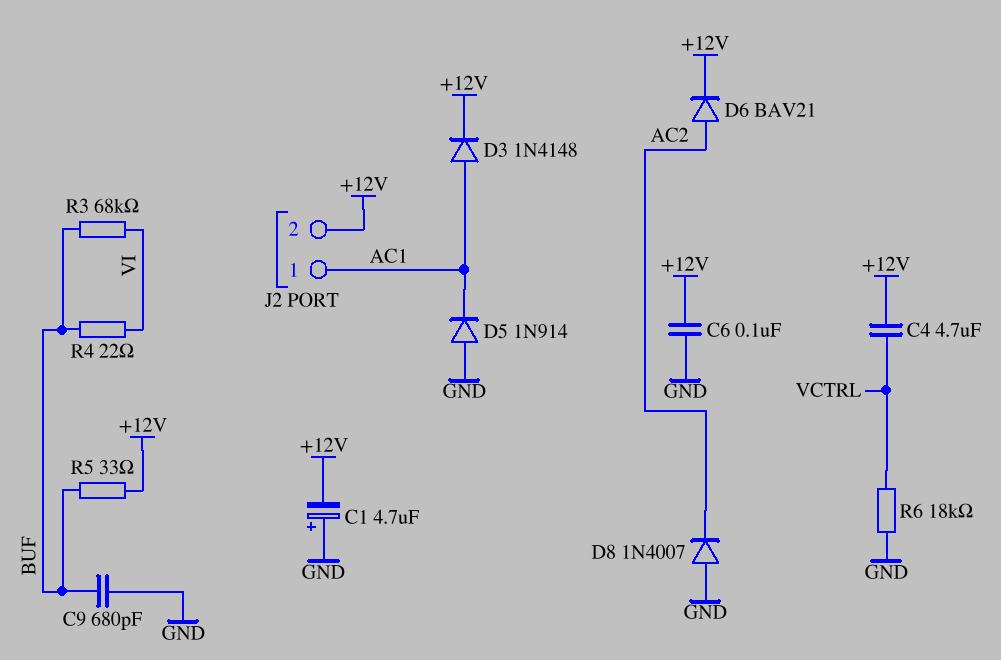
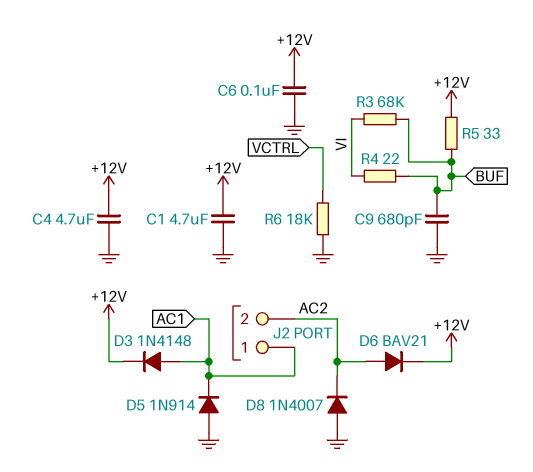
C1: 4.7uF (plus GND, minus +12V) -> 4.7uF (+12V, GND)
C4: 4.7uF (+12V, VCTRL) -> 4.7uF (+12V, GND)
J2 pin 2: +12V -> AC2

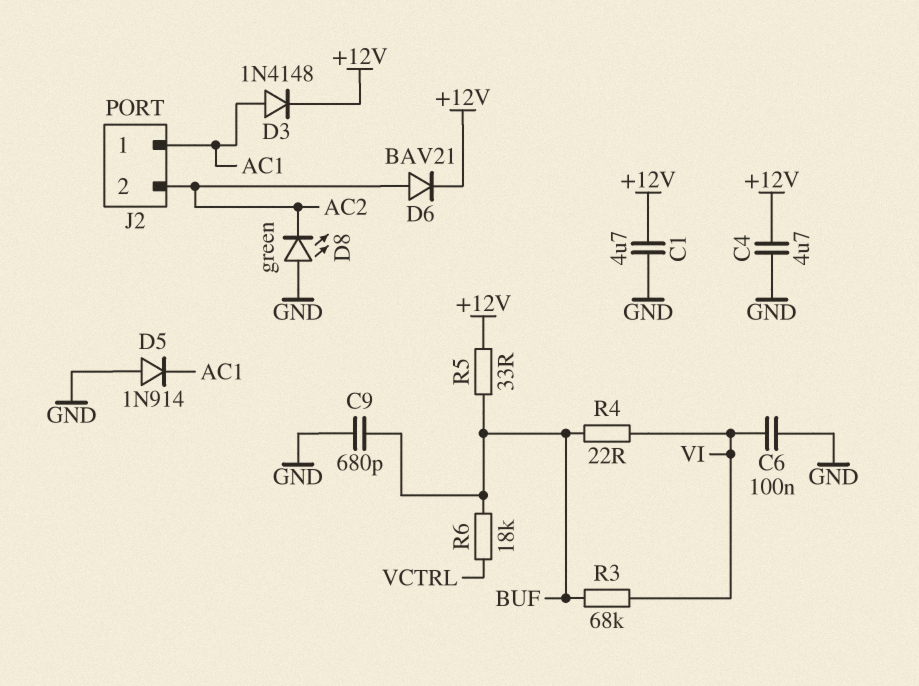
C6: 100nF (+12V, GND) -> 100nF (GND, VI)
D8: diode 1N4007 (A GND, K AC2) -> LED green (A GND, K AC2)
R6: 18k (GND, VCTRL) -> 18k (BUF, VCTRL)

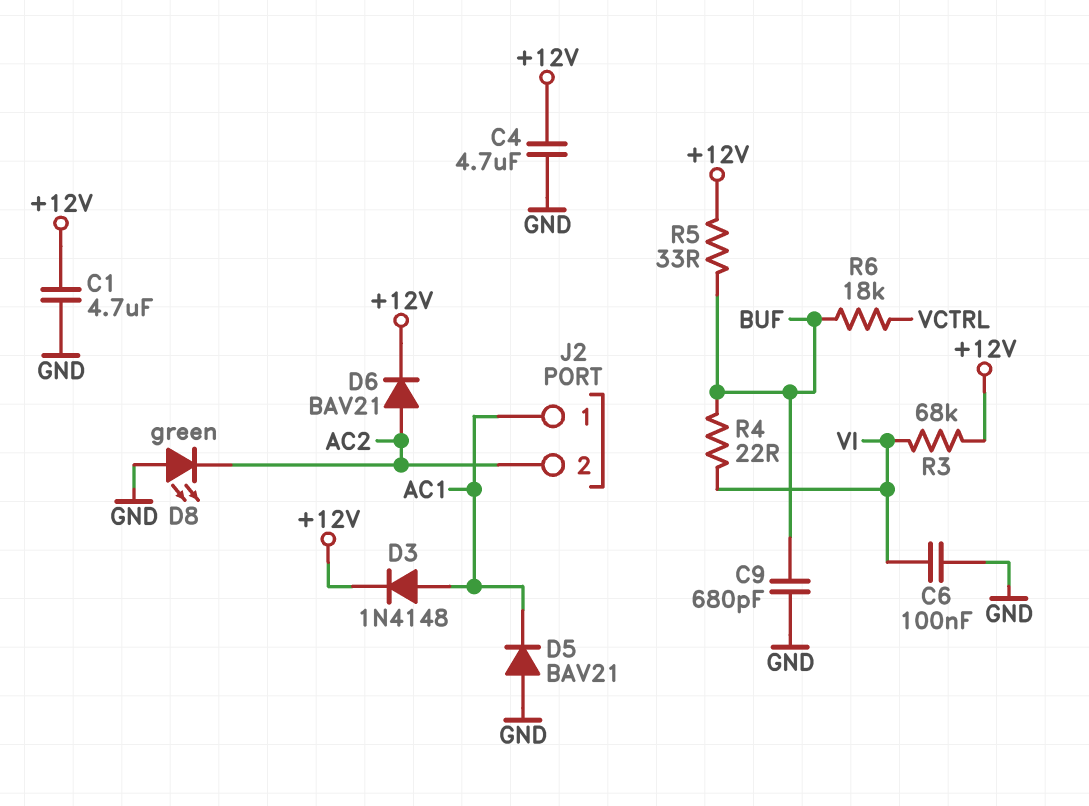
D5: diode 1N914 (A GND, K AC1) -> diode BAV21 (A GND, K AC1)
R3: 68k (BUF, VI) -> 68k (+12V, VI)

